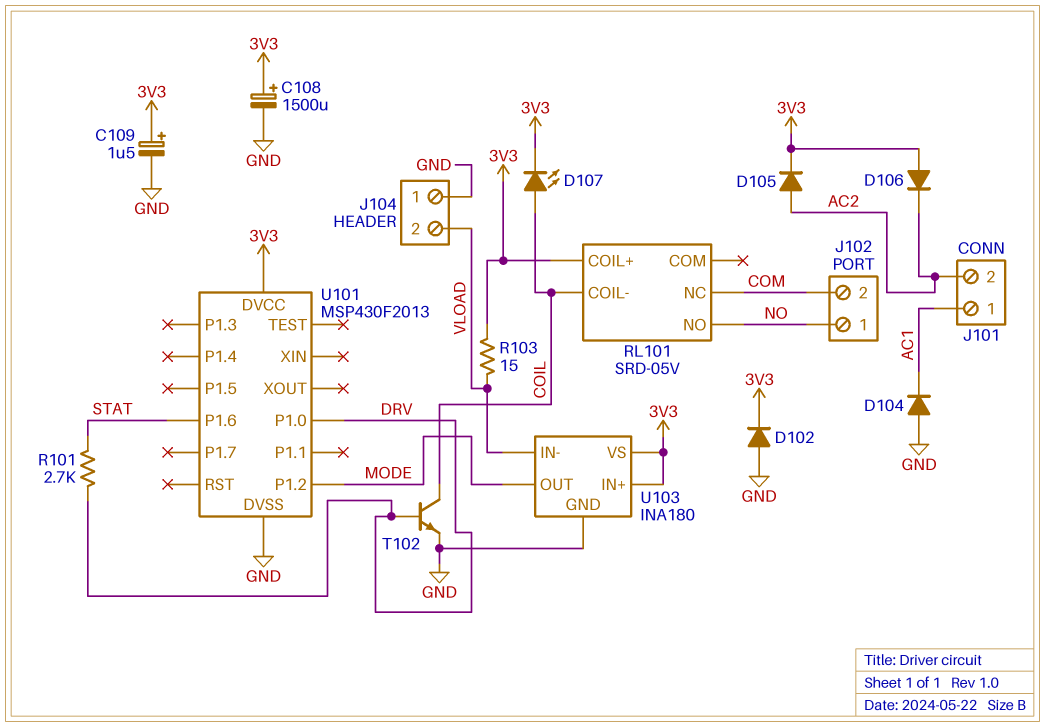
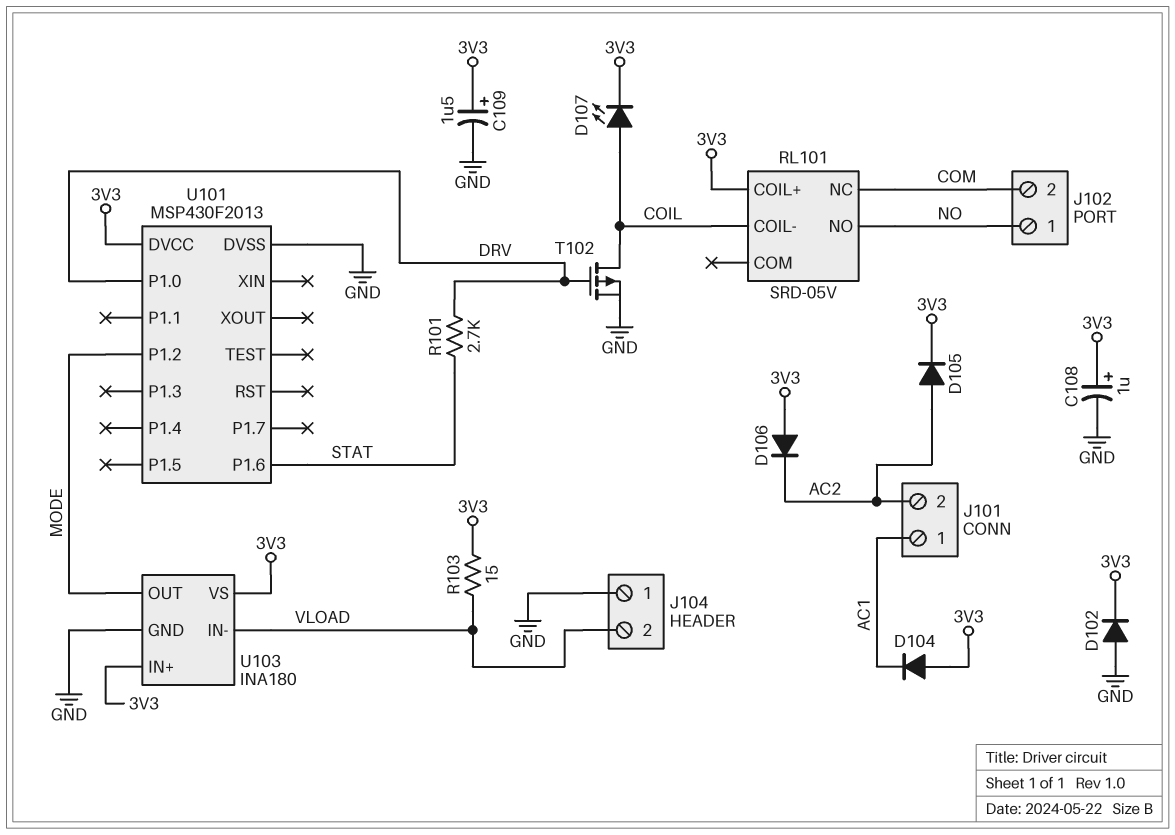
C108: 1500uF (plus 3V3, minus GND) -> 1uF (plus 3V3, minus GND)
D104: diode (A GND, K AC1) -> diode (A 3V3, K AC1)
T102: NPN (B DRV, C COIL, E GND) -> PMOS (G DRV, D COIL, S GND)

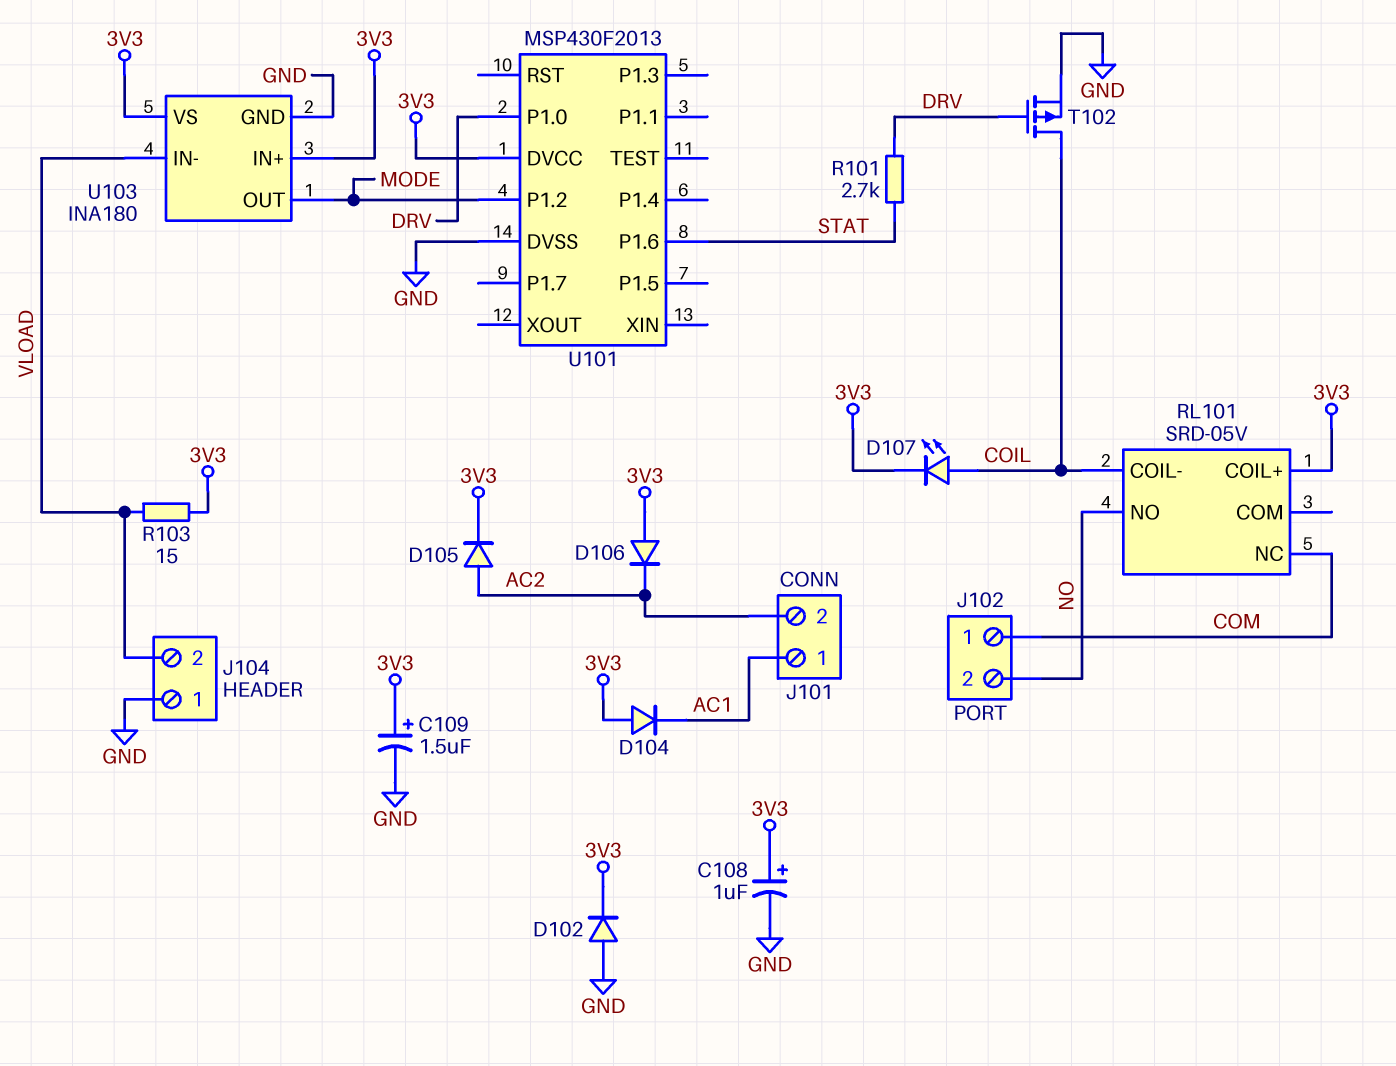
J102 pin 1: NO -> COM
J102 pin 2: COM -> NO

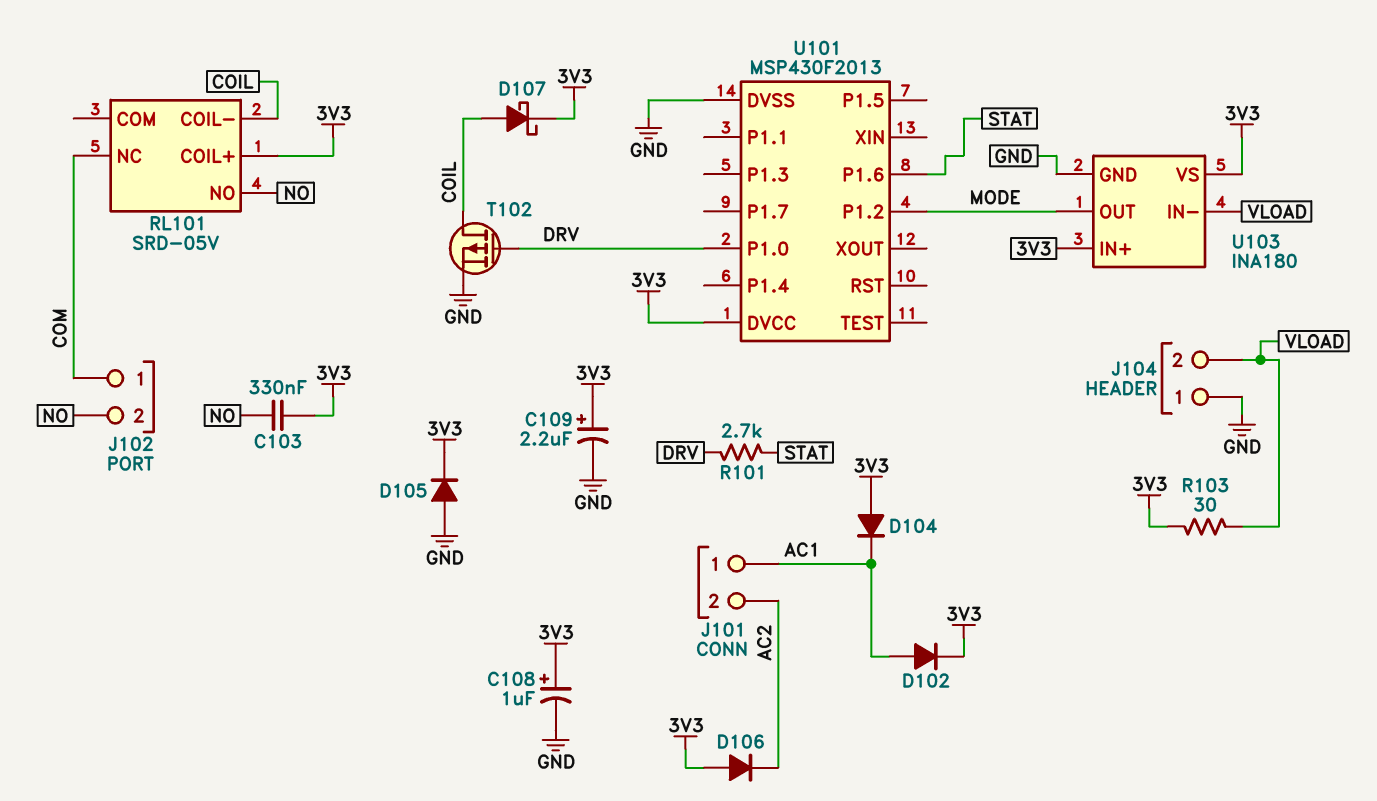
C103: none -> 330nF (3V3, NO)
C109: 1.5uF (plus 3V3, minus GND) -> 2.2uF (plus 3V3, minus GND)
D102: diode (A GND, K 3V3) -> diode (A AC1, K 3V3)
D105: diode (A AC2, K 3V3) -> diode (A GND, K 3V3)
D107: LED (A COIL, K 3V3) -> schottky (A COIL, K 3V3)
R103: 15 (3V3, VLOAD) -> 30 (3V3, VLOAD)

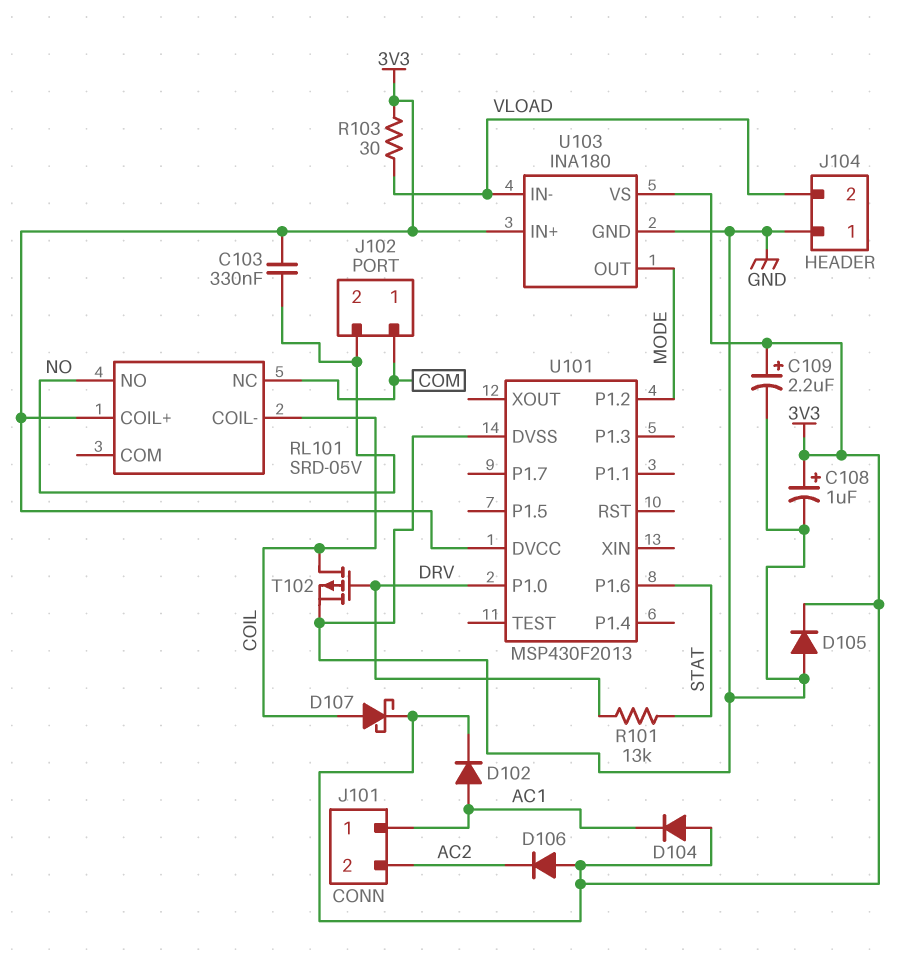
R101: 2.7k (DRV, STAT) -> 13k (DRV, STAT)

